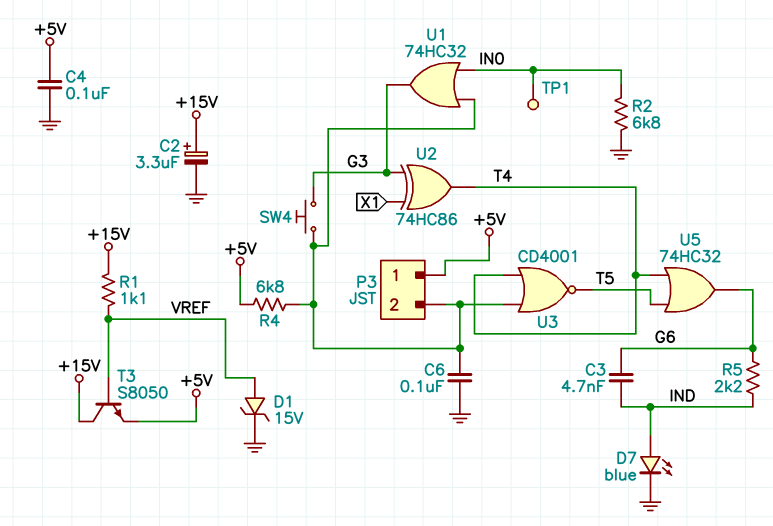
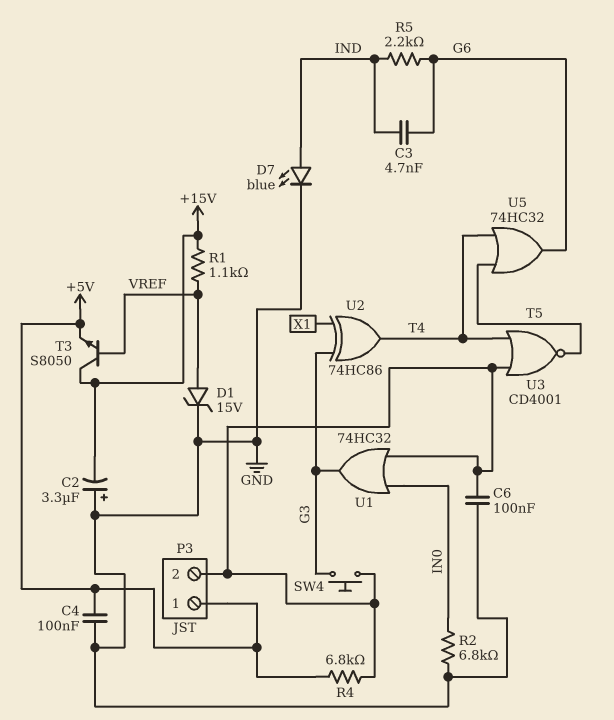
C2: 3.3uF (plus +15V, minus GND) -> 3.3uF (plus GND, minus +15V)
TP1: test point (IN0) -> none

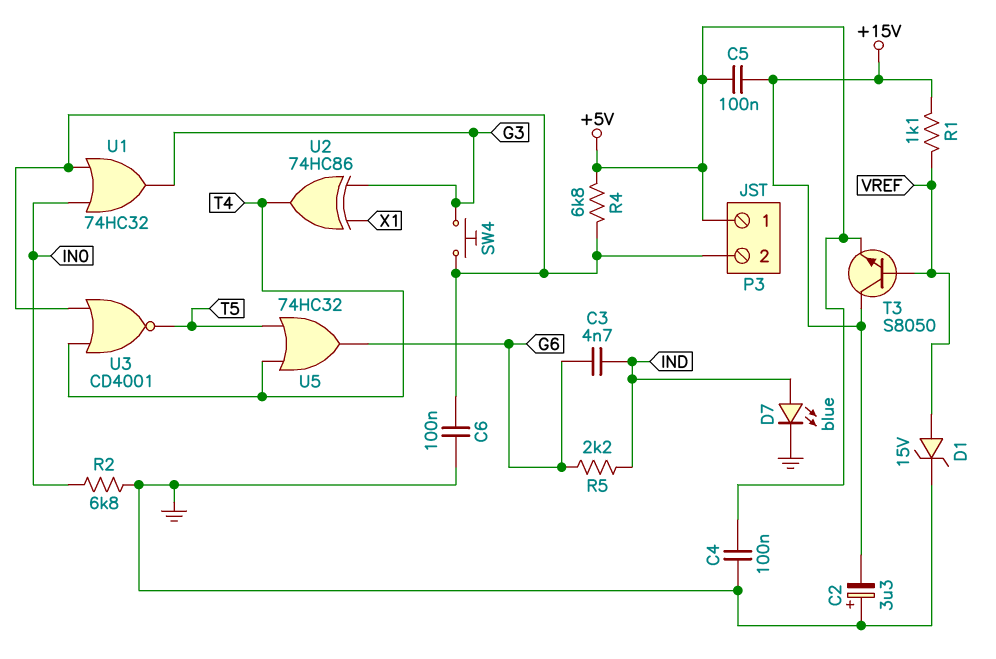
C5: none -> 100nF (+5V, +15V)

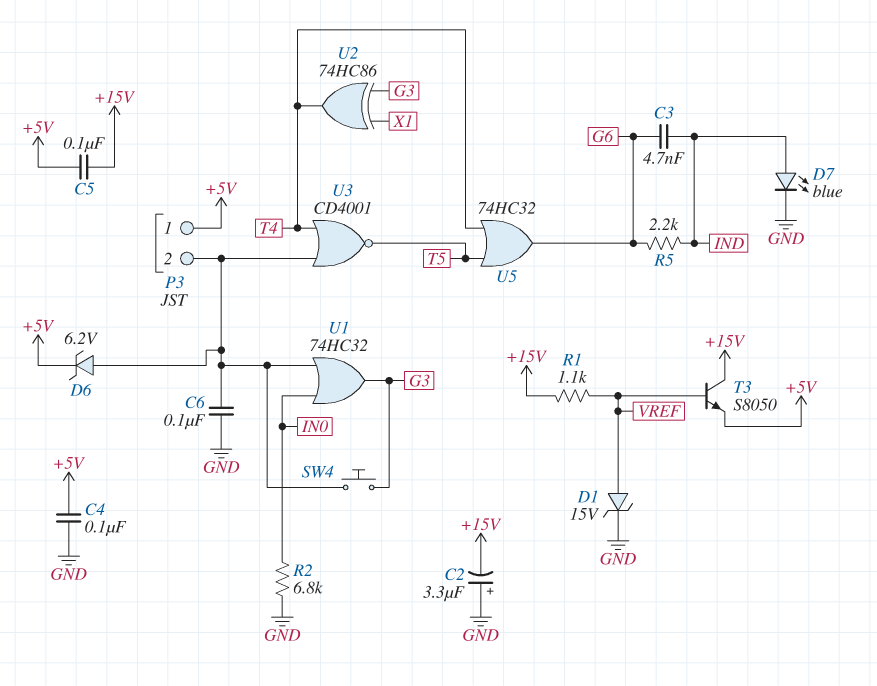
D6: none -> zener 6.2V (A P3/2, K +5V)
R4: 6.8k (+5V, P3/2) -> none

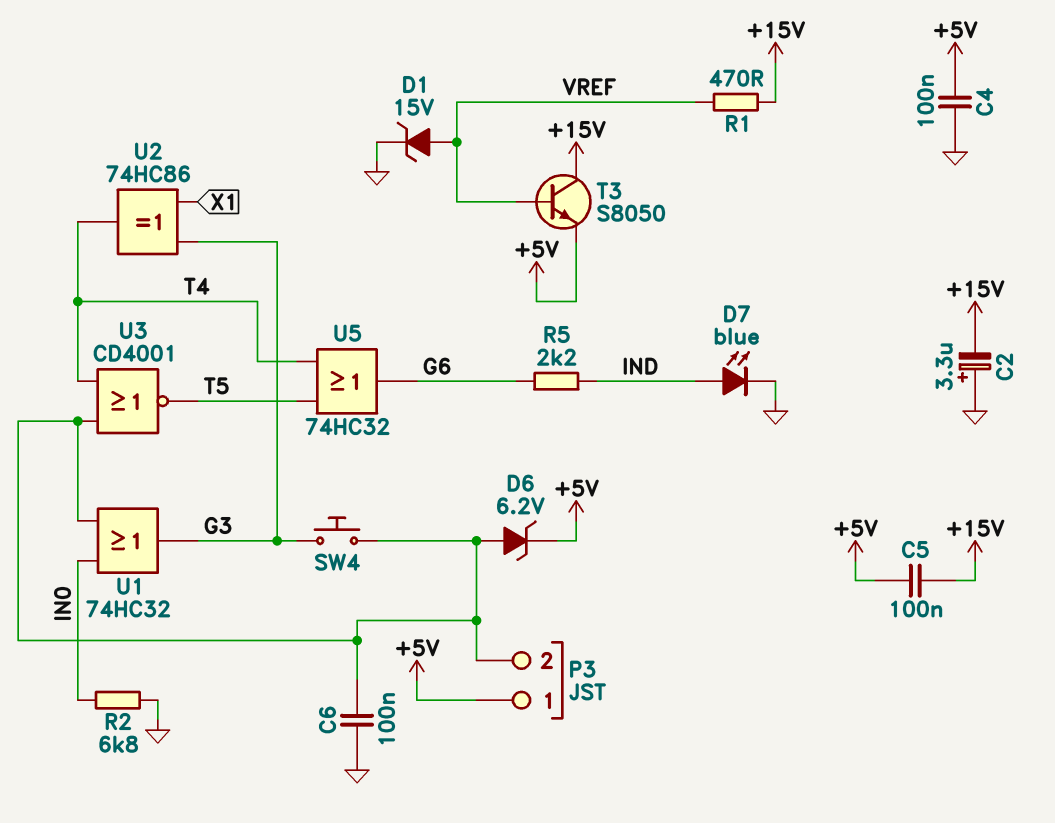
C3: 4.7nF (G6, IND) -> none
R1: 1.1k (+15V, VREF) -> 470 (+15V, VREF)

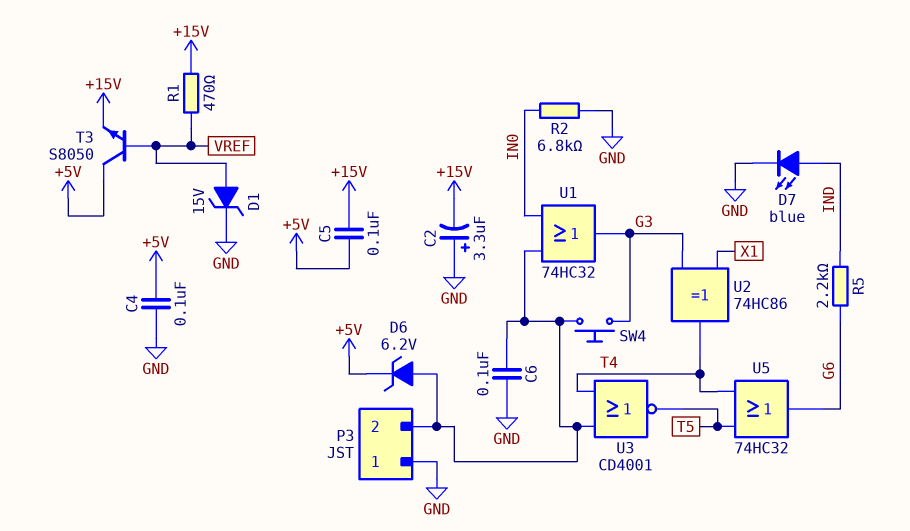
P3 pin 1: +5V -> GND
T3: NPN S8050 (B VREF, C +15V, E +5V) -> NPN S8050 (B VREF, C +5V, E +15V)

